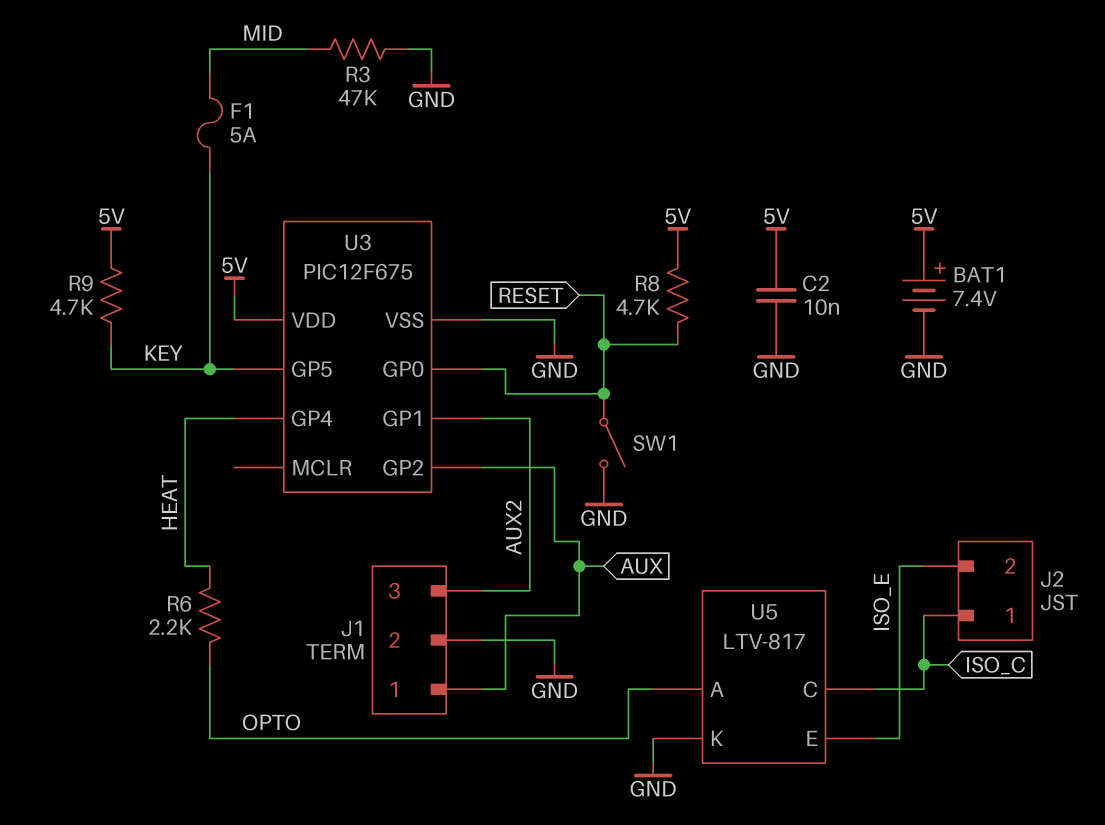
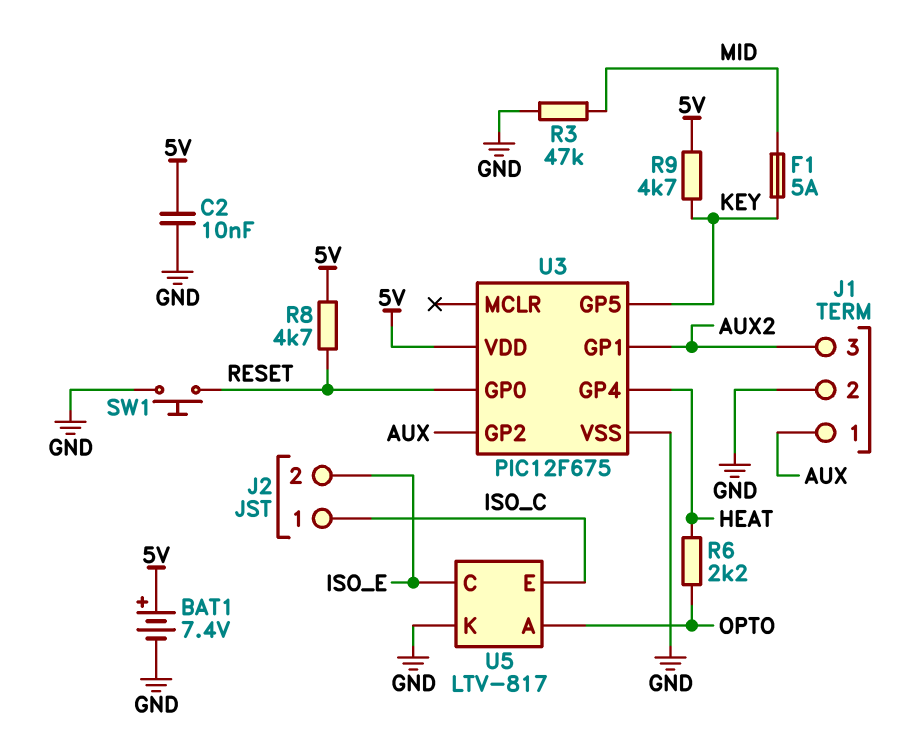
SW1: switch (GND, RESET) -> button (GND, RESET)
U5 pin C: ISO_C -> ISO_E
U5 pin E: ISO_E -> ISO_C

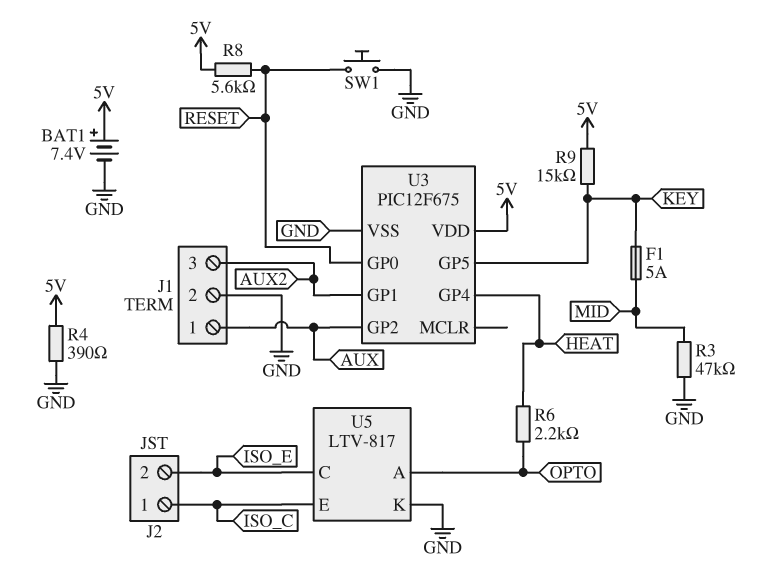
C2: 10nF (5V, GND) -> none
R4: none -> 390 (5V, GND)
R8: 4.7k (5V, RESET) -> 5.6k (5V, RESET)
R9: 4.7k (5V, KEY) -> 15k (5V, KEY)

